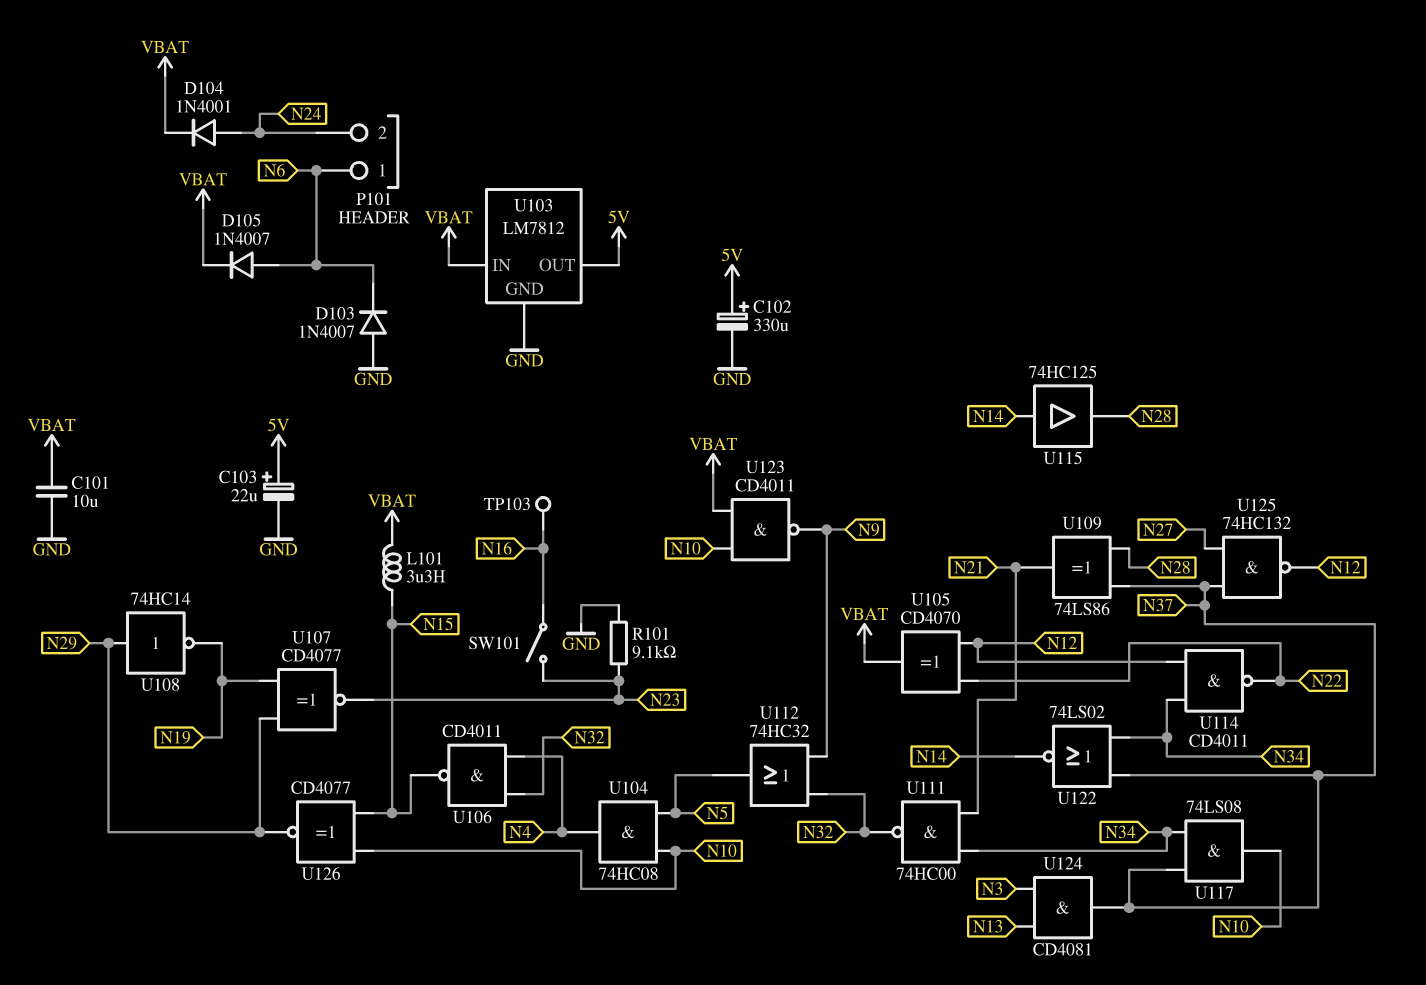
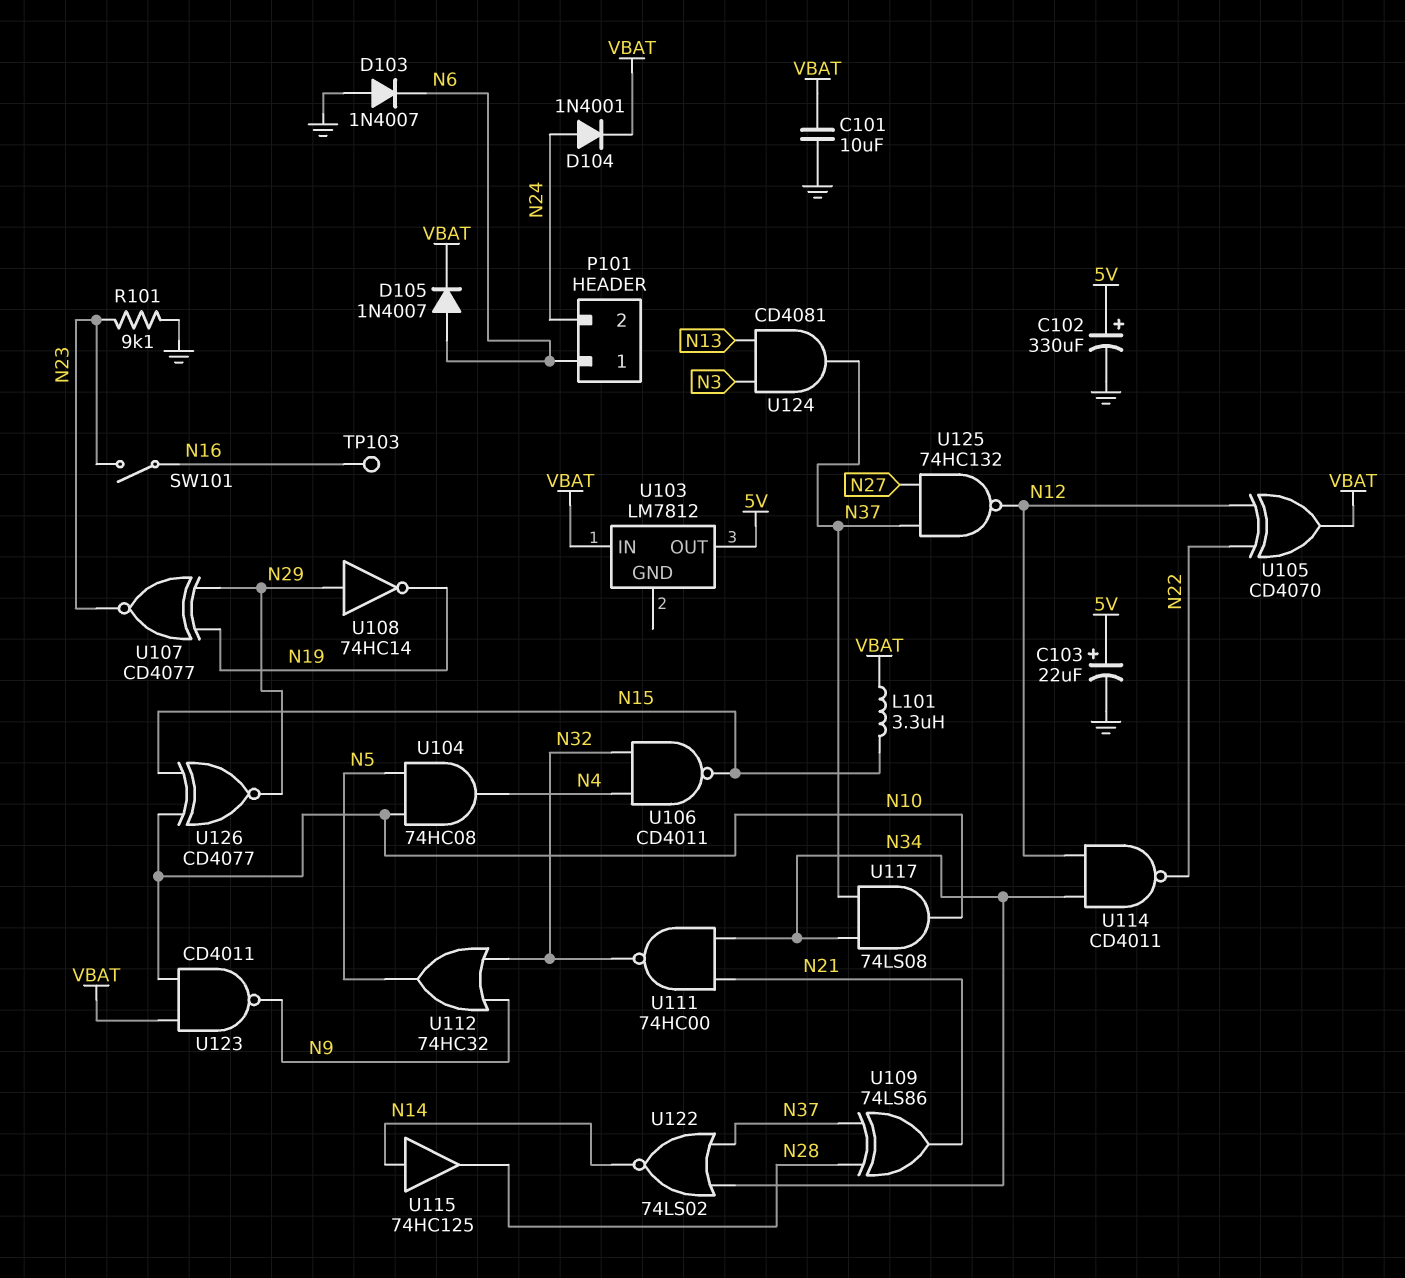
U103 pin GND: GND -> none

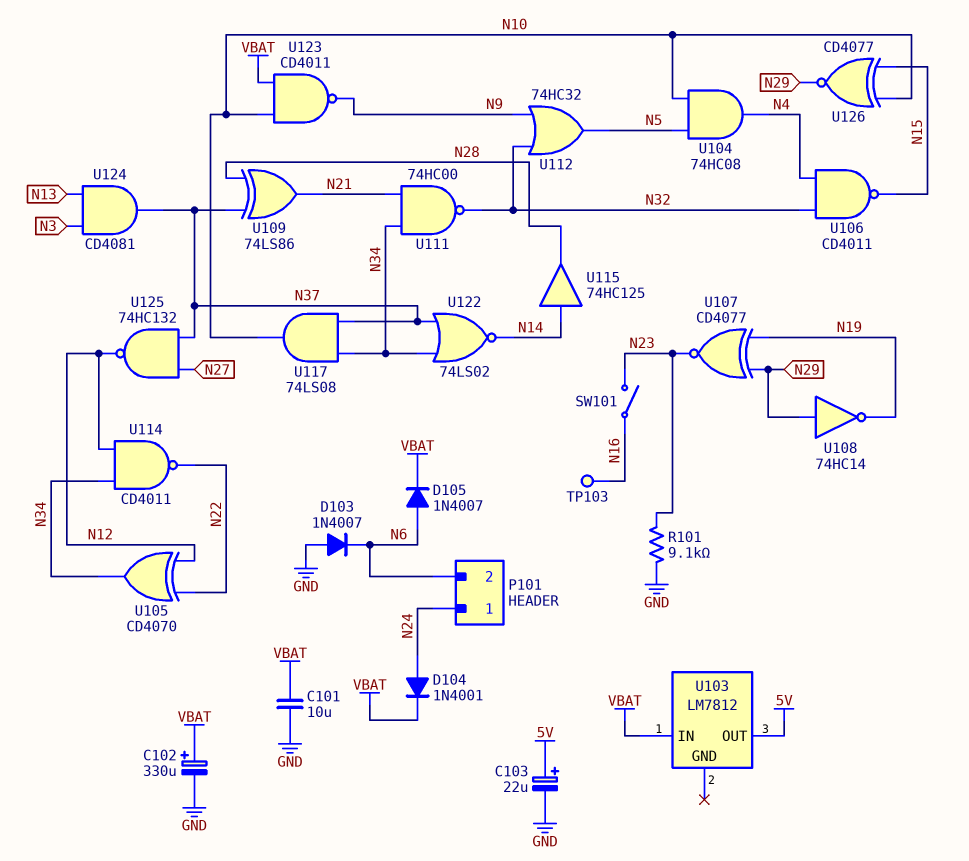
C102: 330uF (plus 5V, minus GND) -> 330uF (plus VBAT, minus GND)
L101: 3.3uH (N15, VBAT) -> none
P101 pin 1: N6 -> N24
P101 pin 2: N24 -> N6
U105: XOR CD4070 (in N12, in N22, out VBAT) -> XOR CD4070 (in N12, in N22, out N34)

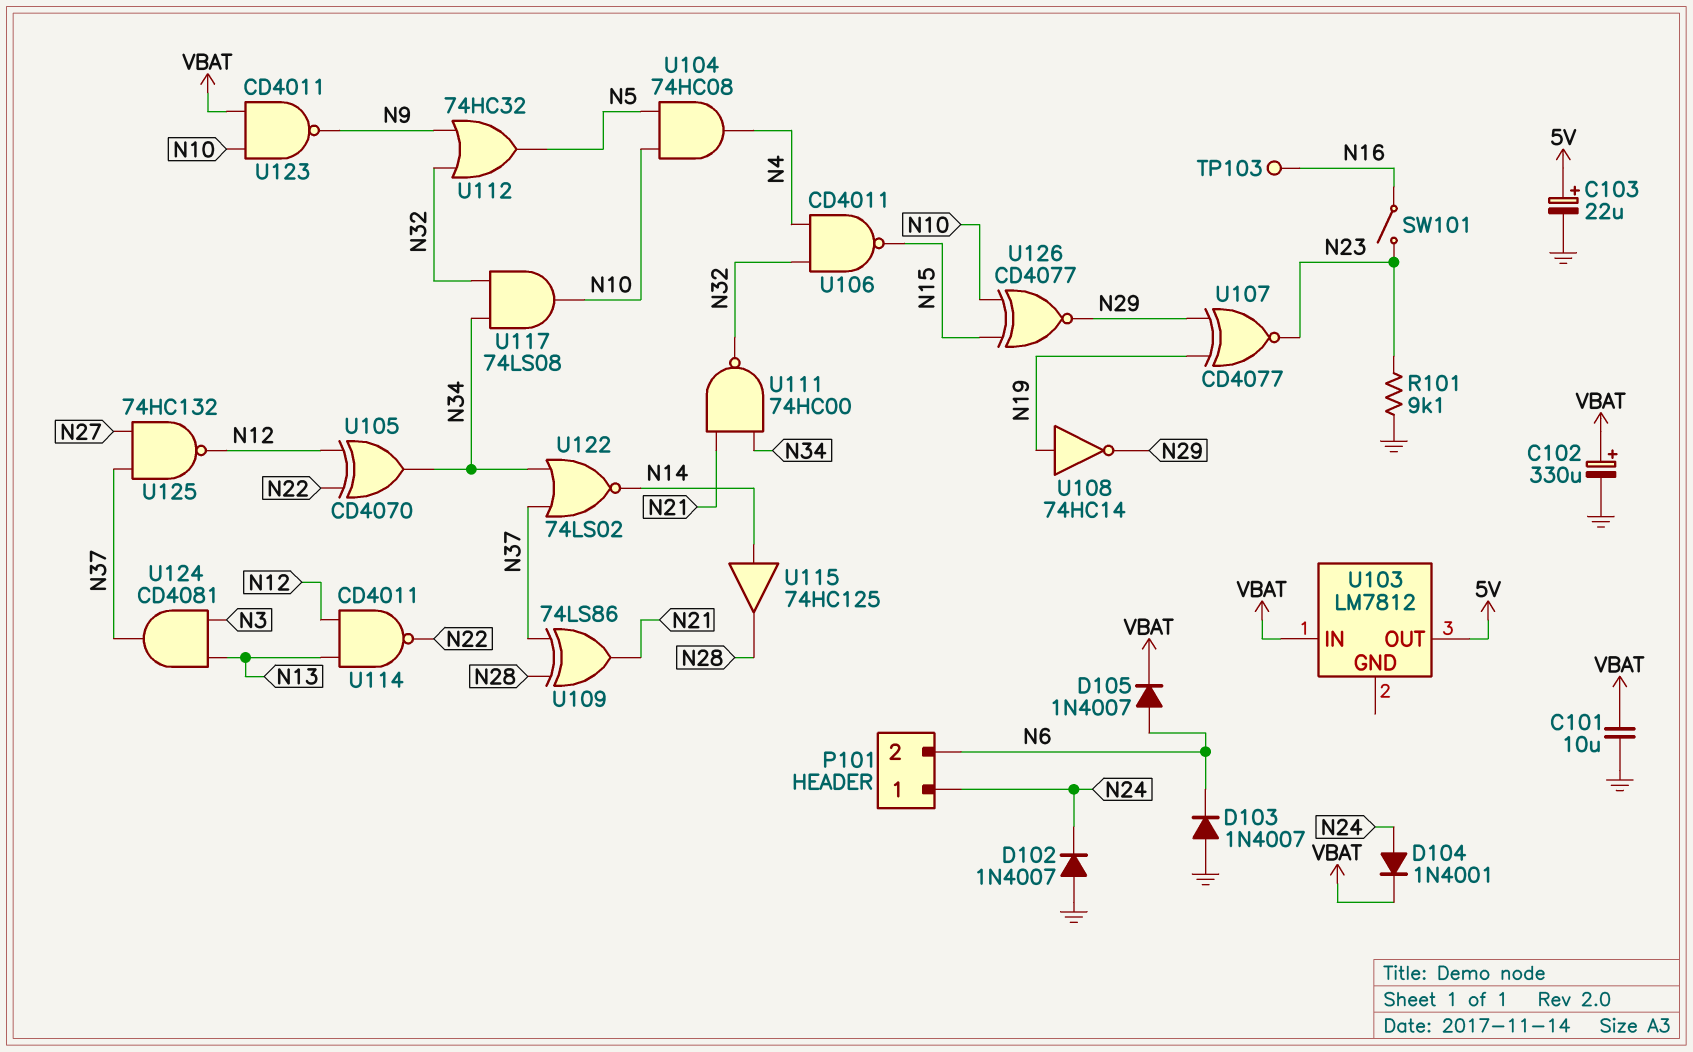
D102: none -> diode 1N4007 (A GND, K N24)
U108: NOT 74HC14 (in N29, out N19) -> NOT 74HC14 (in N19, out N29)
U114: NAND CD4011 (in N12, in N34, out N22) -> NAND CD4011 (in N12, in N13, out N22)
U117: AND 74LS08 (in N34, in N37, out N10) -> AND 74LS08 (in N32, in N34, out N10)

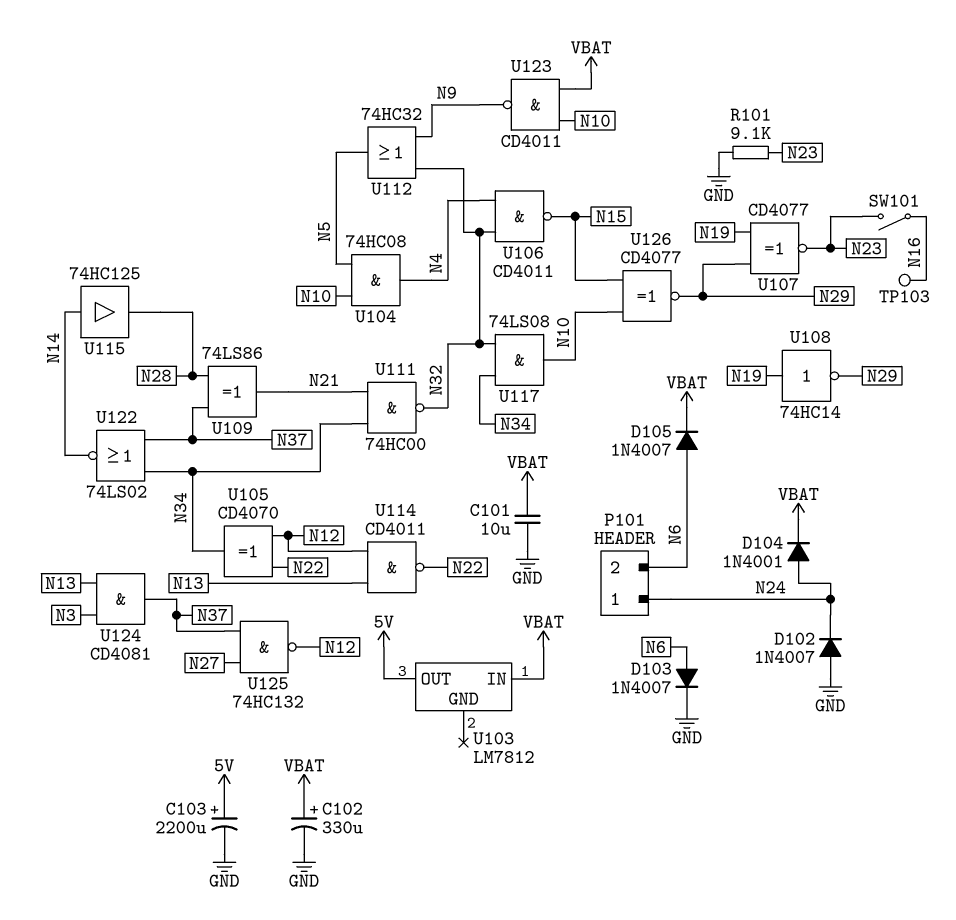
C103: 22uF (plus 5V, minus GND) -> 2200uF (plus 5V, minus GND)
D103: diode 1N4007 (A GND, K N6) -> diode 1N4007 (A N6, K GND)

